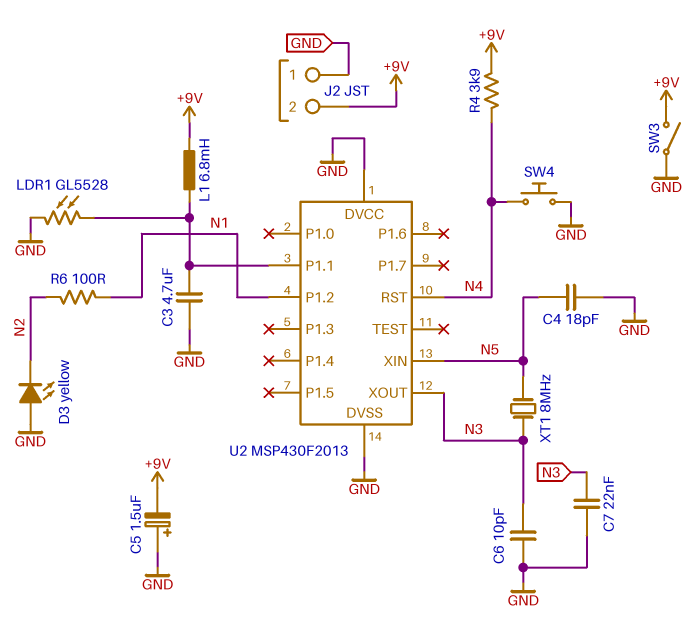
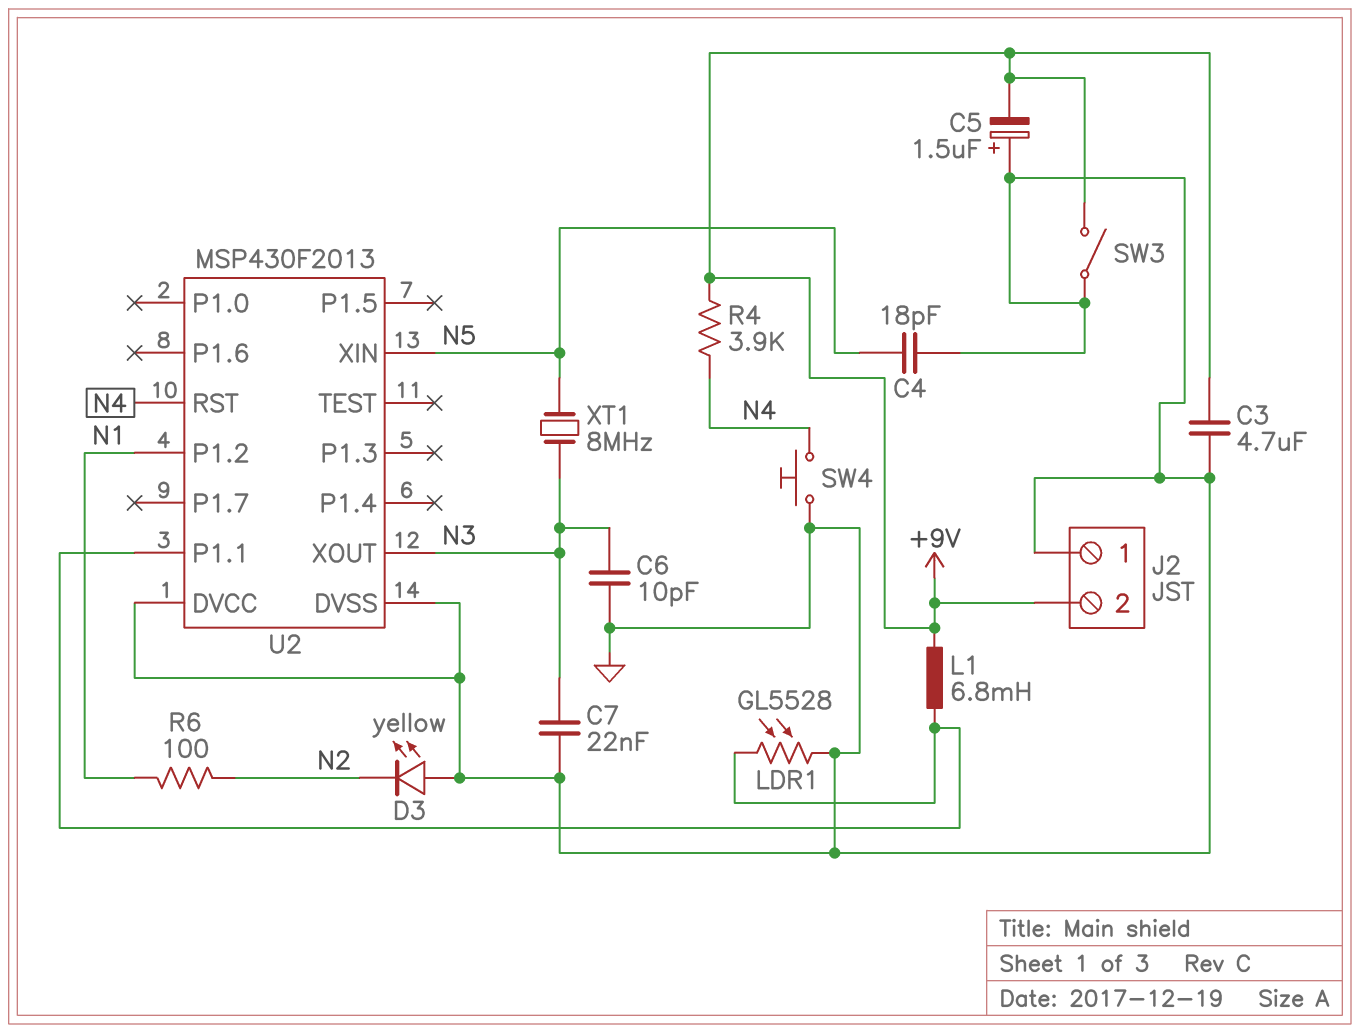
C3: 4.7uF (GND, U2/P1.1) -> 4.7uF (+9V, GND)

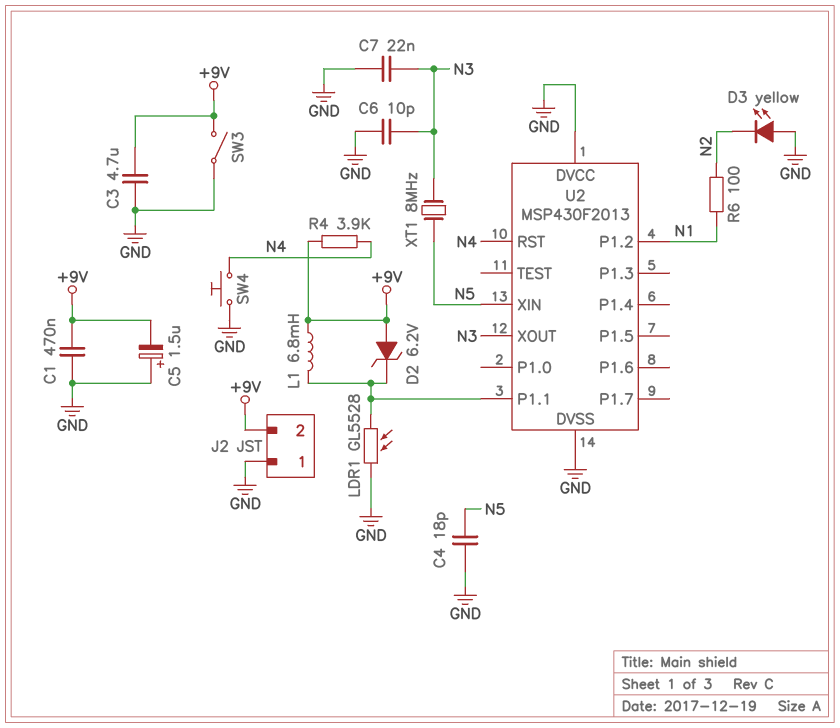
C1: none -> 470nF (+9V, GND)
D2: none -> zener 6.2V (A +9V, K U2/P1.1)

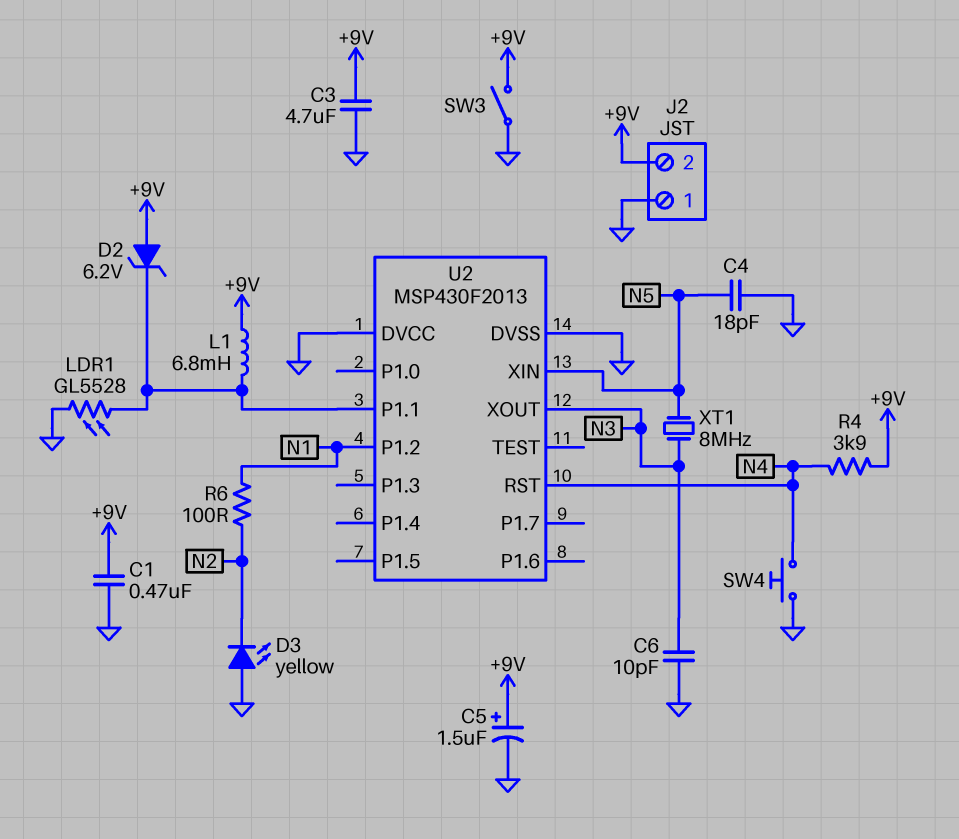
C5: 1.5uF (plus GND, minus +9V) -> 1.5uF (plus +9V, minus GND)
C7: 22nF (GND, N3) -> none

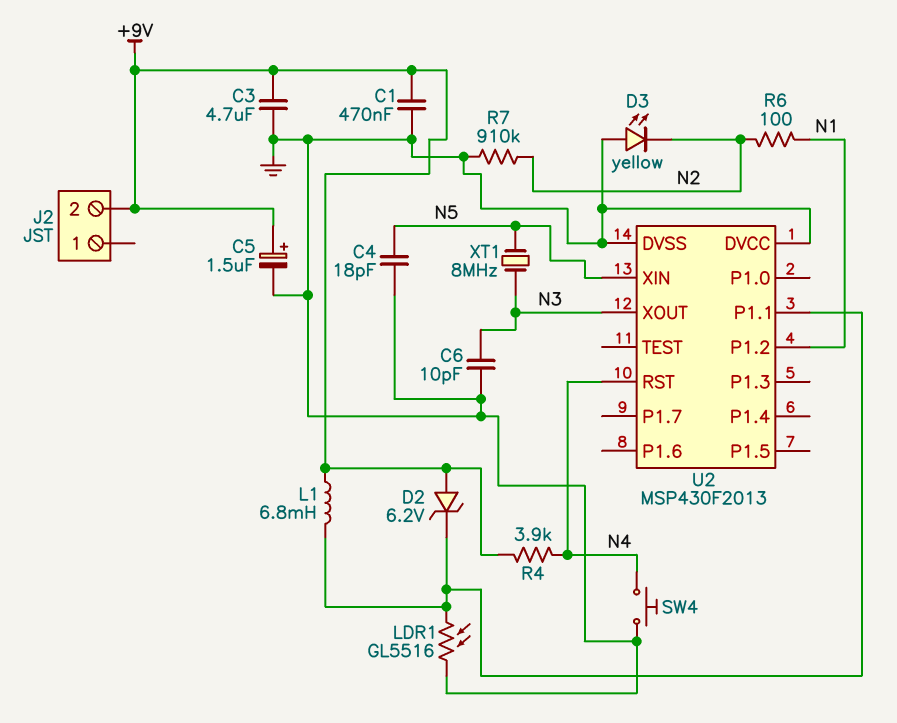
J2 pin 1: GND -> none
LDR1: GL5528 (GND, U2/P1.1) -> GL5516 (GND, U2/P1.1)
R7: none -> 910k (GND, N2)
SW3: switch (+9V, GND) -> none

